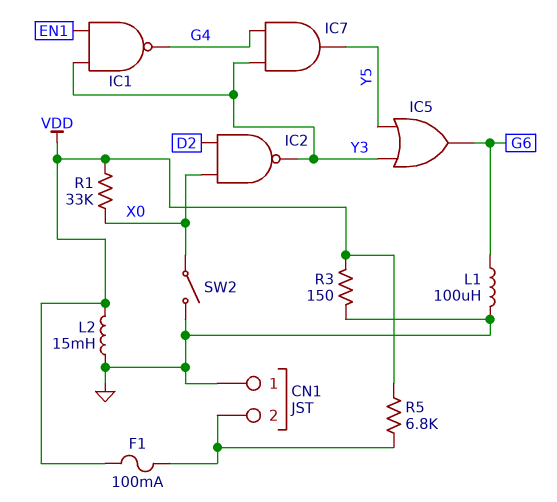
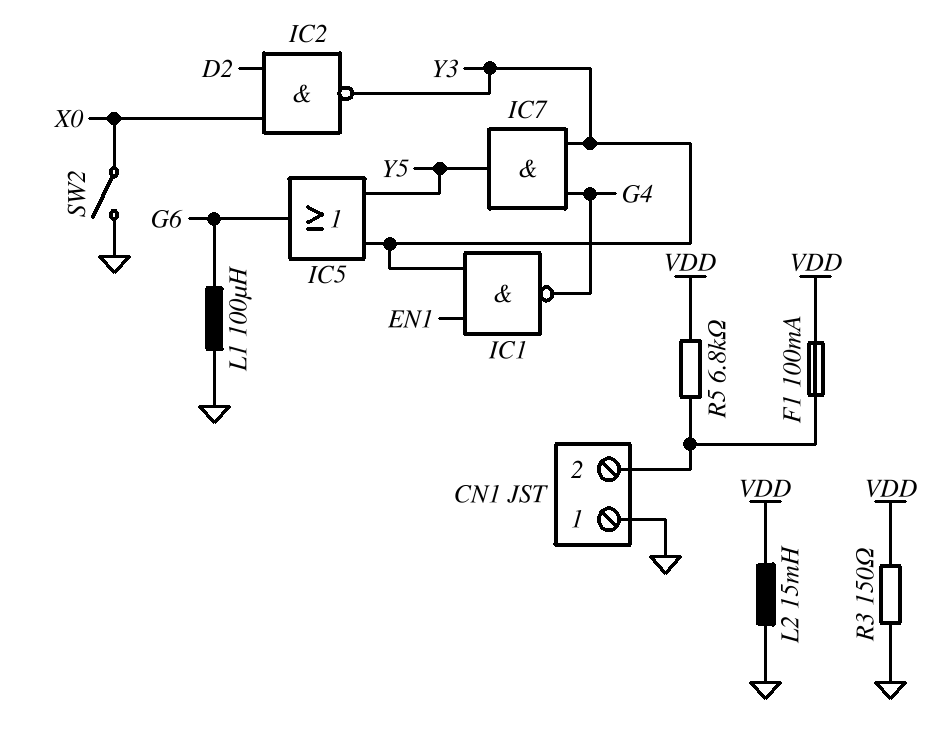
R1: 33k (VDD, X0) -> none

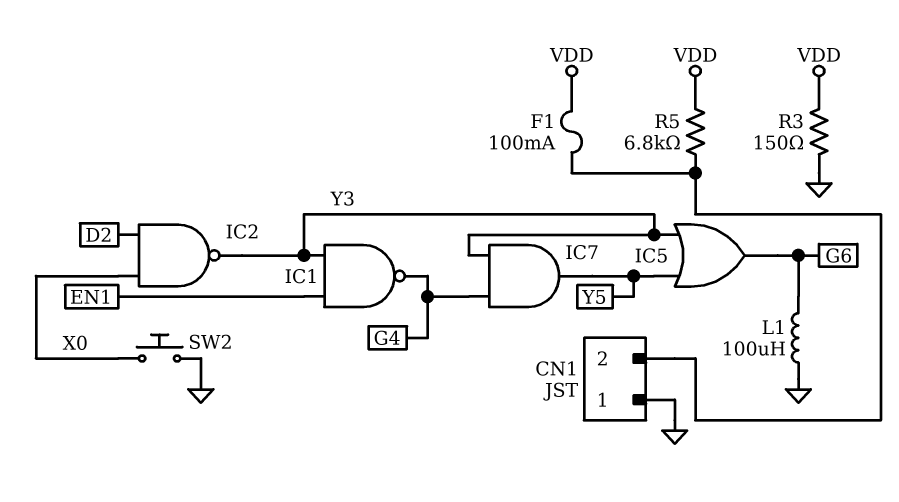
L2: 15mH (GND, VDD) -> none
SW2: switch (GND, X0) -> button (GND, X0)

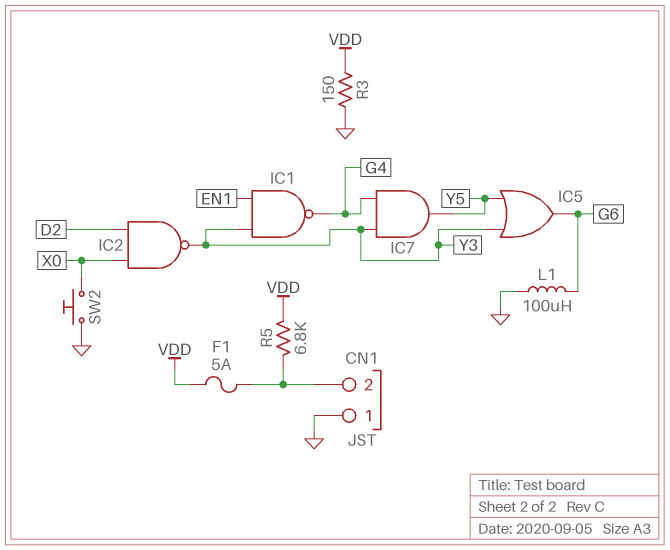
F1: 100mA (CN1/2, VDD) -> 5A (CN1/2, VDD)

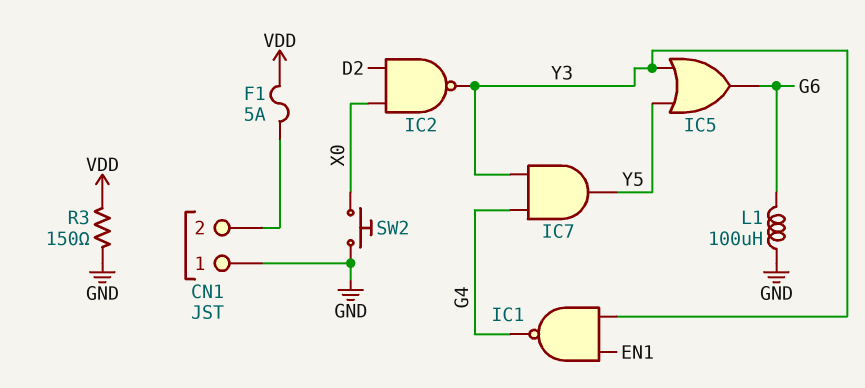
R5: 6.8k (CN1/2, VDD) -> none

